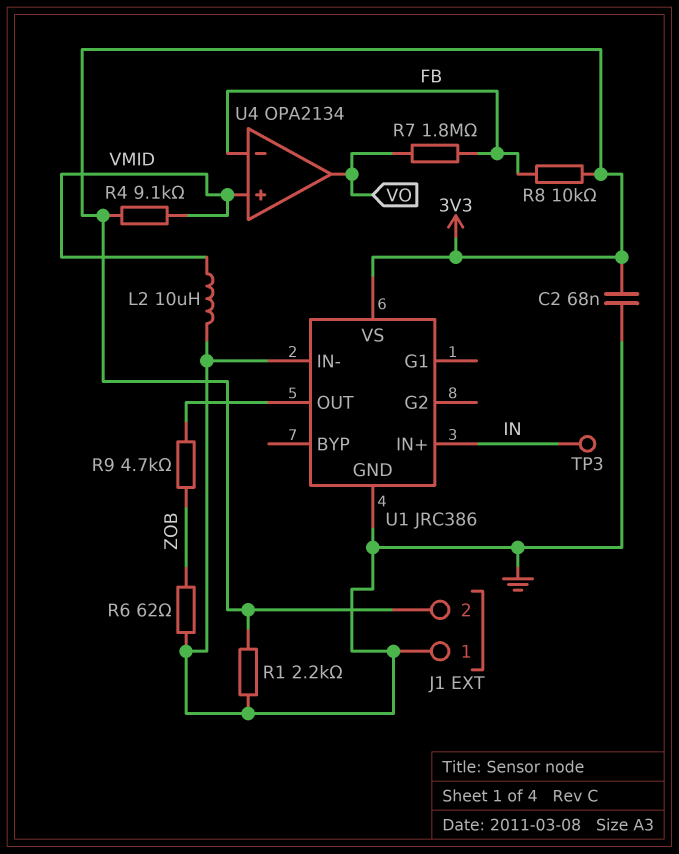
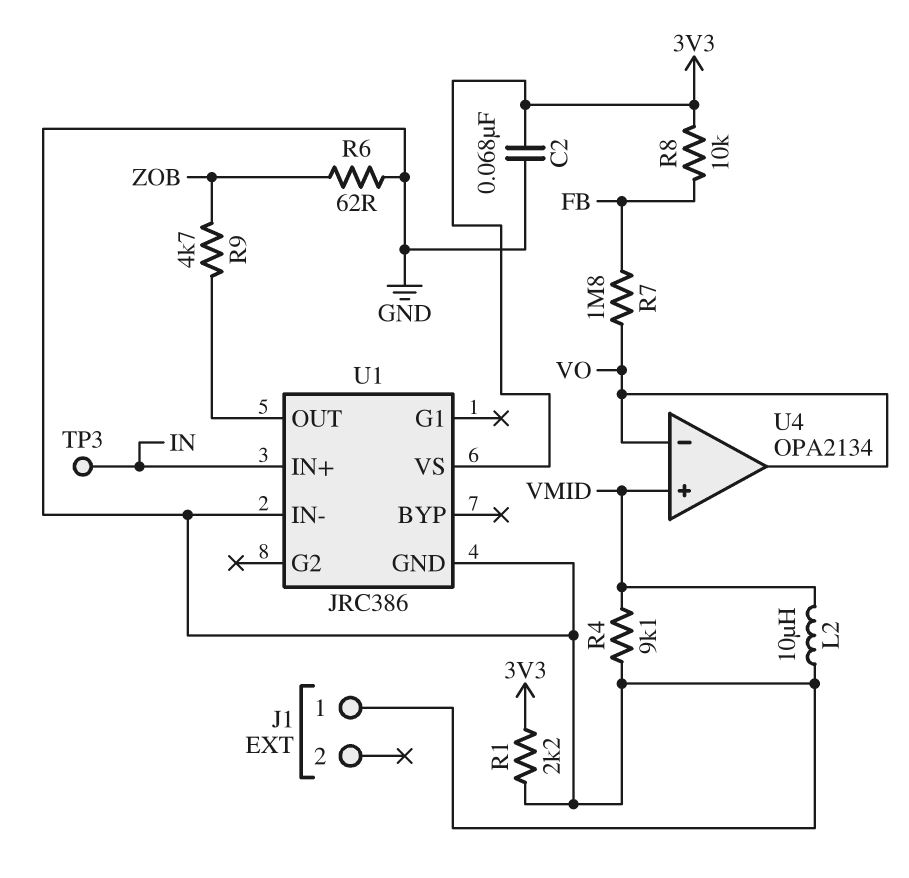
J1 pin 2: 3V3 -> none
R4: 9.1k (3V3, VMID) -> 9.1k (GND, VMID)
U4 pin in-: FB -> VO

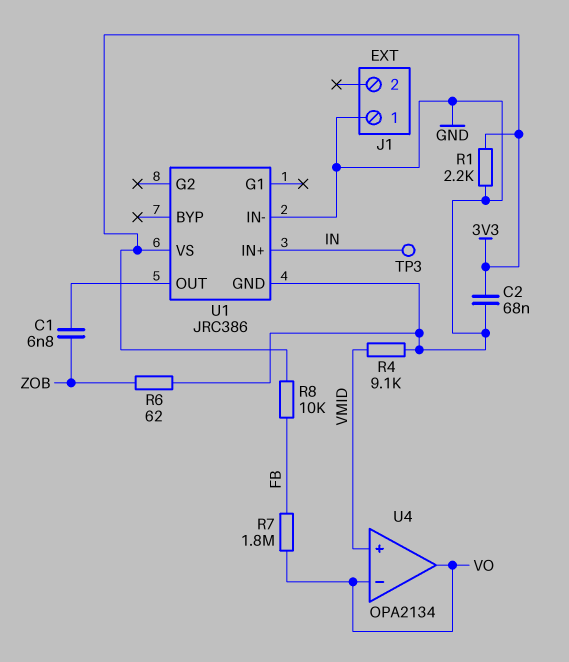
C1: none -> 6.8nF (U1/OUT, ZOB)
L2: 10uH (GND, VMID) -> none
R9: 4.7k (U1/OUT, ZOB) -> none

